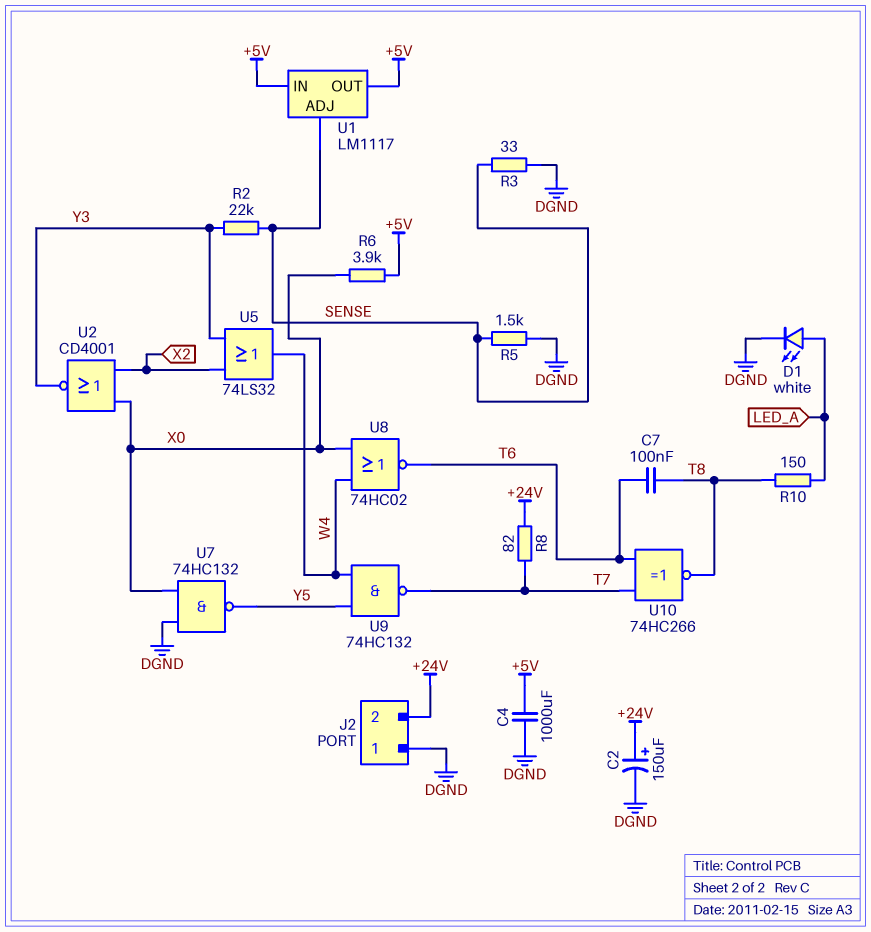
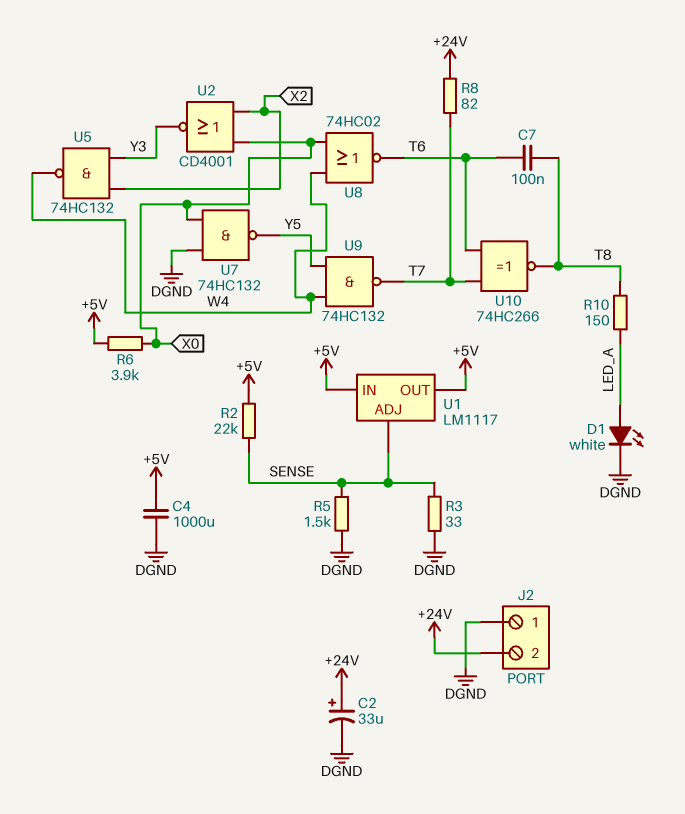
C2: 150uF (plus +24V, minus DGND) -> 33uF (plus +24V, minus DGND)
R2: 22k (SENSE, Y3) -> 22k (+5V, SENSE)
U5: OR 74LS32 (in X2, in Y3, out W4) -> NAND 74HC132 (in X2, in Y3, out W4)

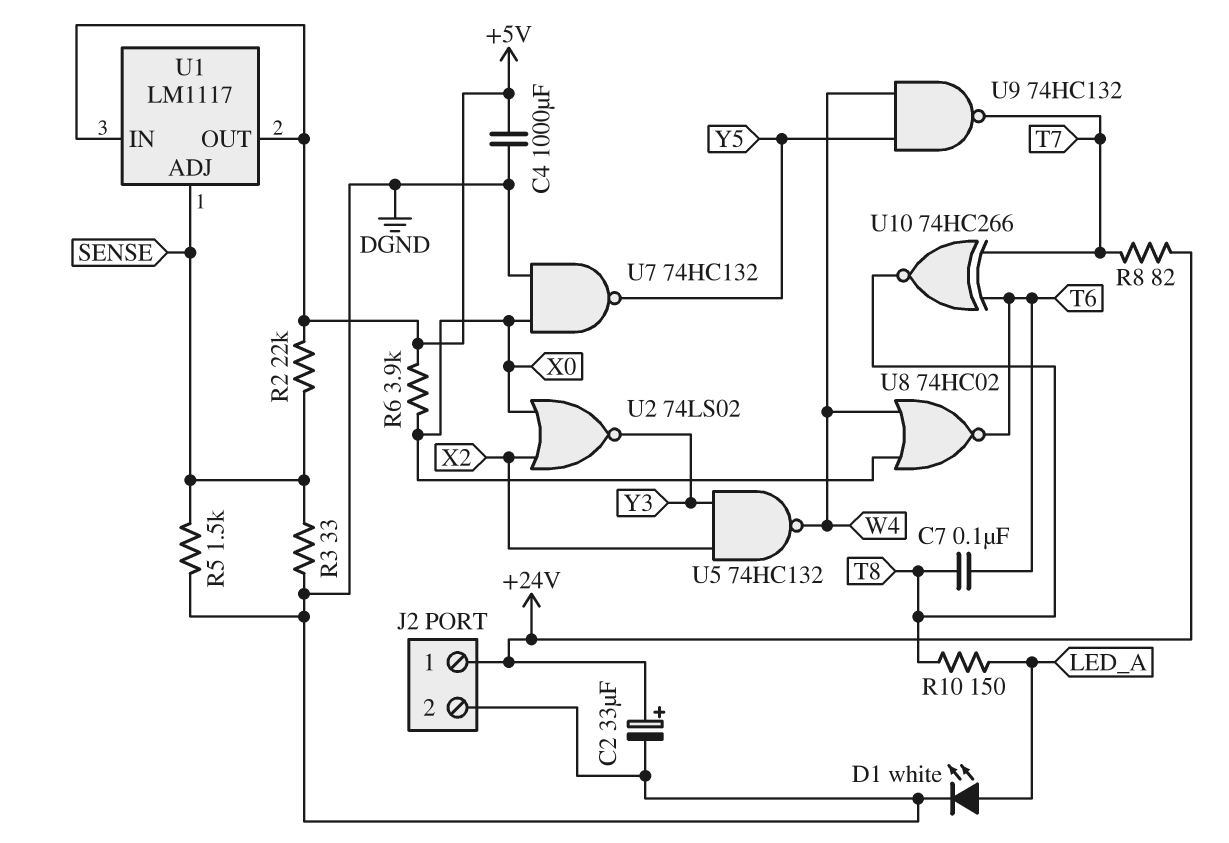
J2 pin 1: DGND -> +24V
J2 pin 2: +24V -> DGND
U2: NOR CD4001 (in X0, in X2, out Y3) -> NOR 74LS02 (in X0, in X2, out Y3)

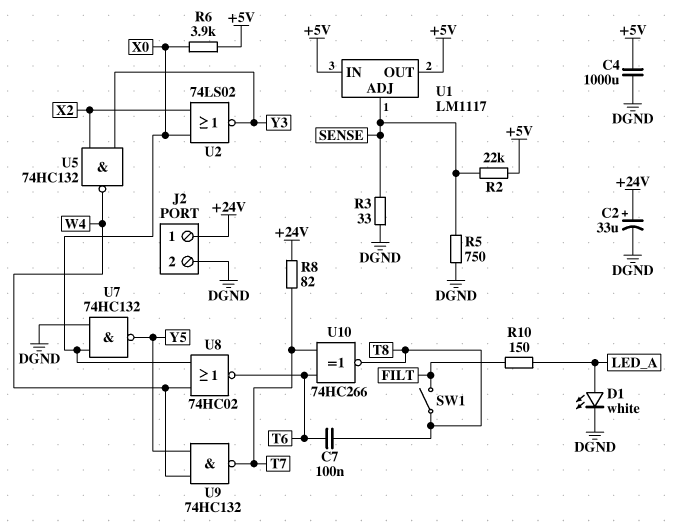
R5: 1.5k (DGND, SENSE) -> 750 (DGND, SENSE)
R10: 150 (LED_A, T8) -> 150 (FILT, LED_A)
SW1: none -> switch (FILT, T8)

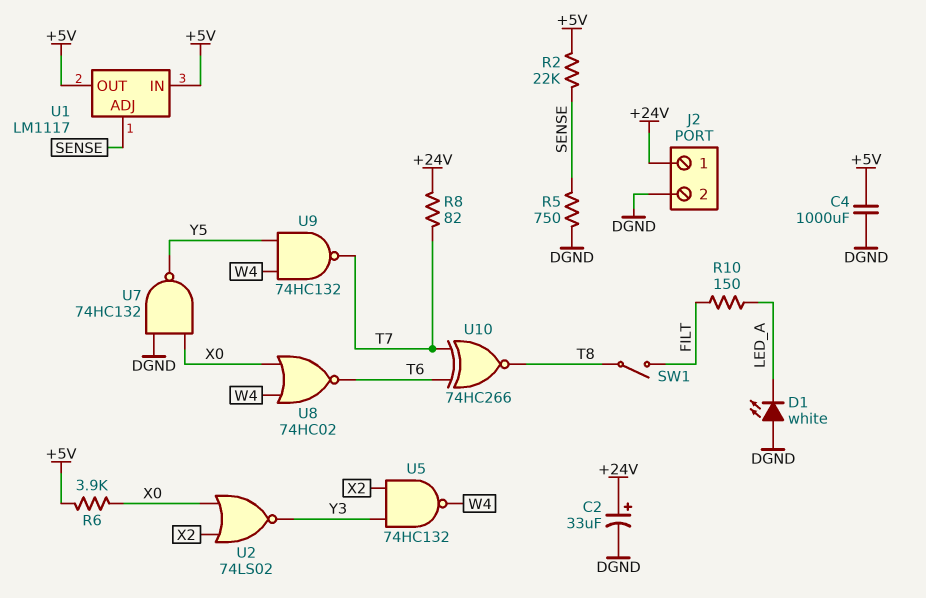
C7: 100nF (T6, T8) -> none
D1: LED white (A LED_A, K DGND) -> LED white (A DGND, K LED_A)
R3: 33 (DGND, SENSE) -> none

